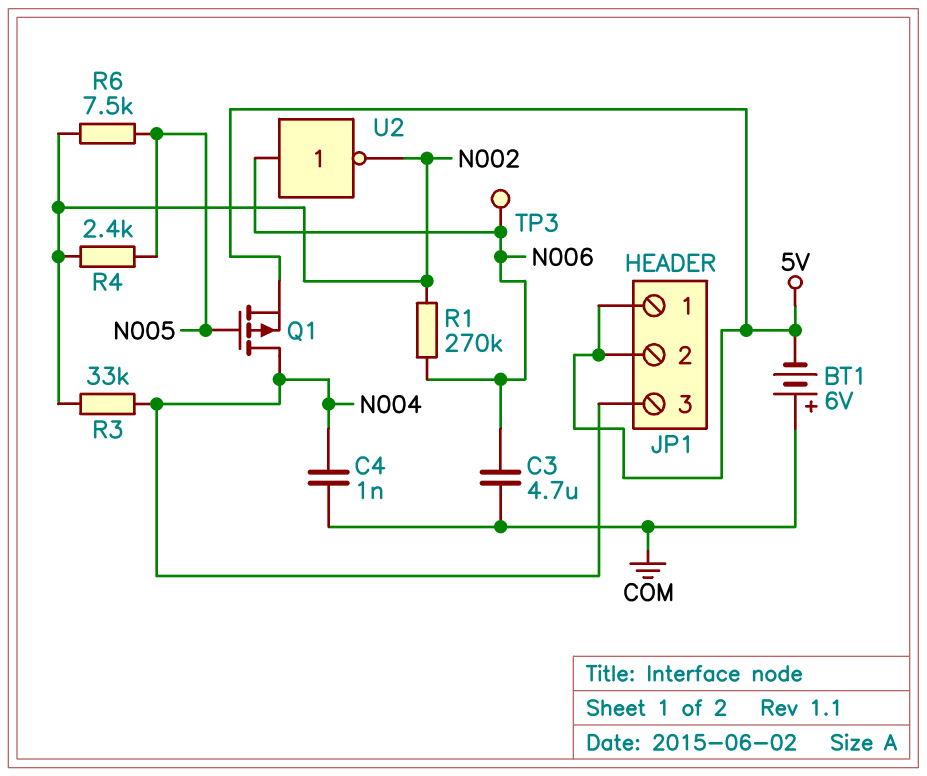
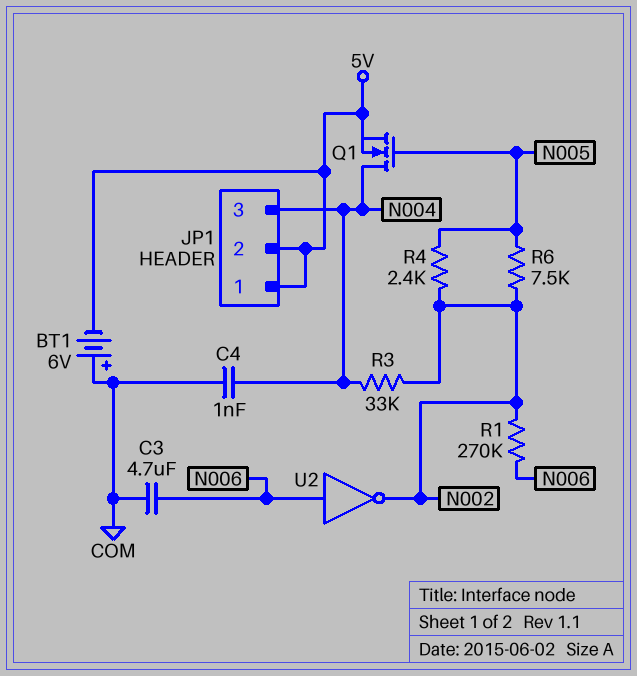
Q1: PMOS (G N005, D N004, S 5V) -> NMOS (G N005, D N004, S 5V)
TP3: test point (N006) -> none

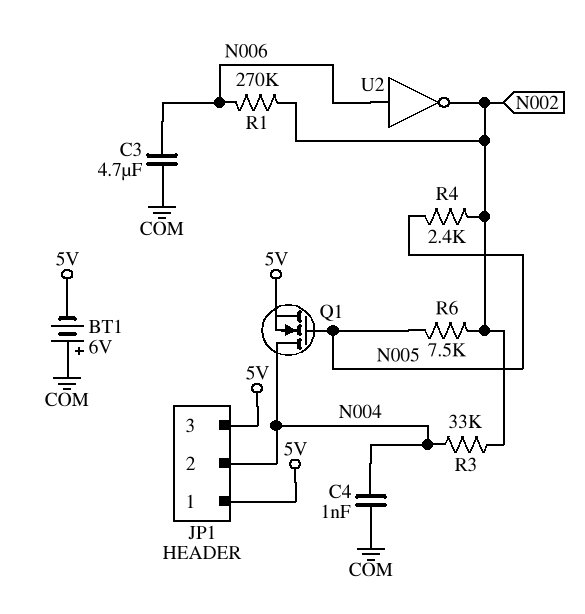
JP1 pin 2: 5V -> N004
JP1 pin 3: N004 -> 5V

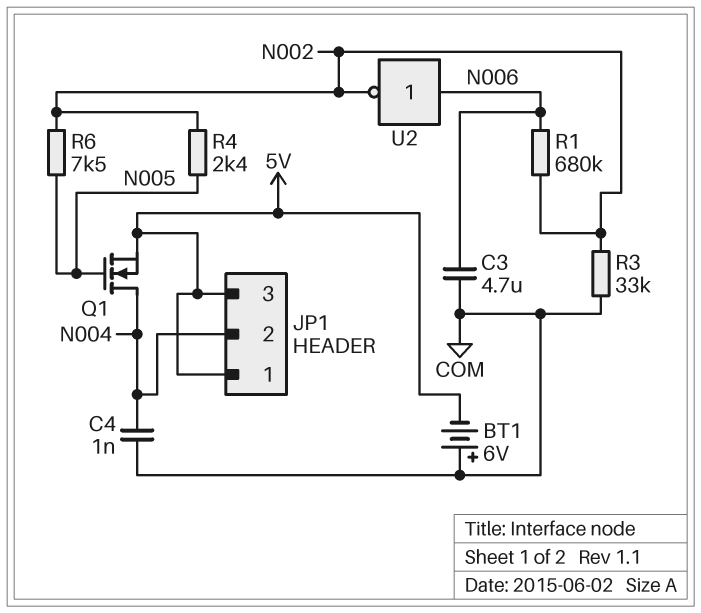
R1: 270k (N002, N006) -> 680k (N002, N006)
R3: 33k (N002, N004) -> 33k (COM, N002)

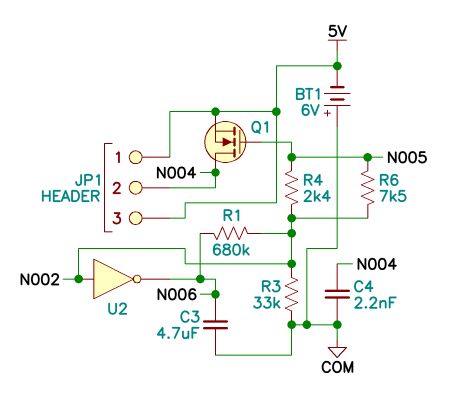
C4: 1nF (COM, N004) -> 2.2nF (COM, N004)
U2: NOT (in N006, out N002) -> NOT (in N002, out N006)

